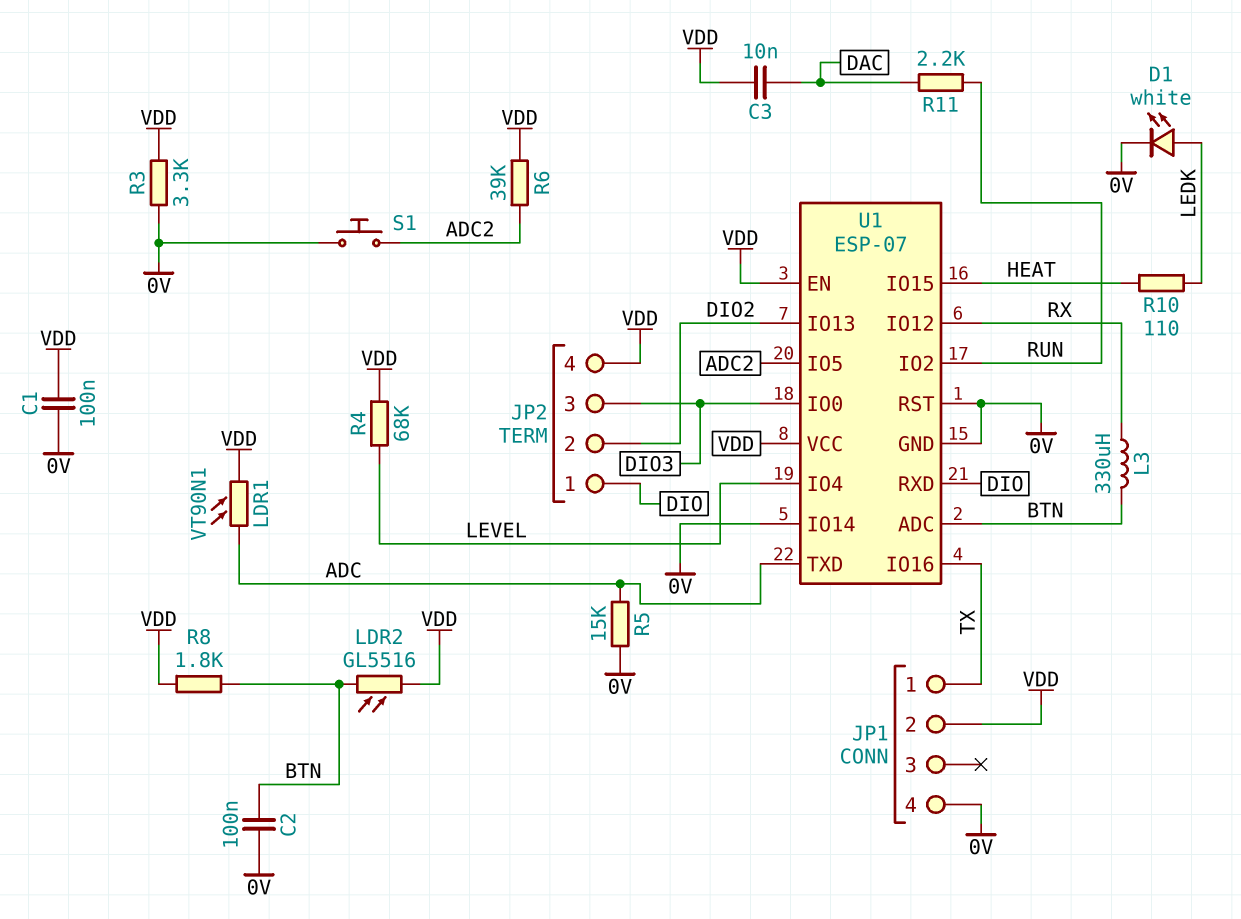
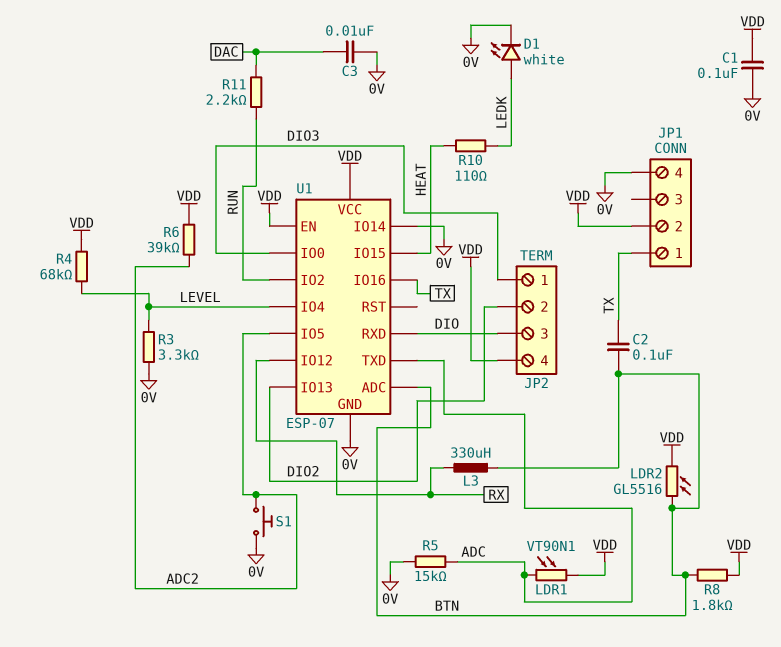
C2: 100nF (0V, BTN) -> 100nF (BTN, TX)
C3: 10nF (DAC, VDD) -> 10nF (0V, DAC)
JP2 pin 1: DIO -> DIO3
JP2 pin 3: DIO3 -> DIO
R3: 3.3k (0V, VDD) -> 3.3k (0V, LEVEL)
U1 pin RST: 0V -> none

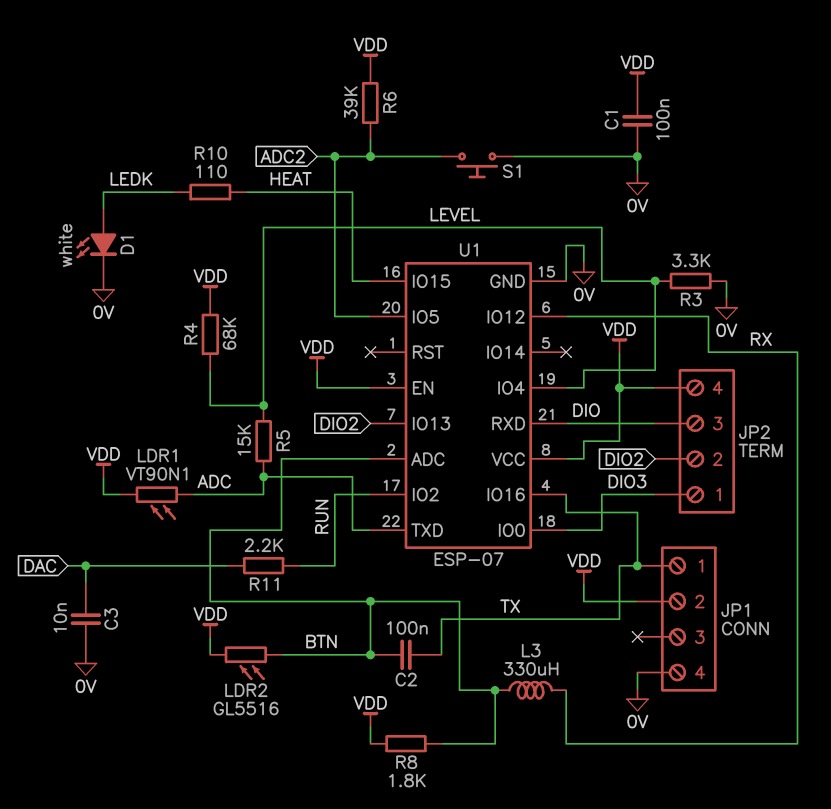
R5: 15k (0V, ADC) -> 15k (ADC, LEVEL)
U1 pin IO14: 0V -> none

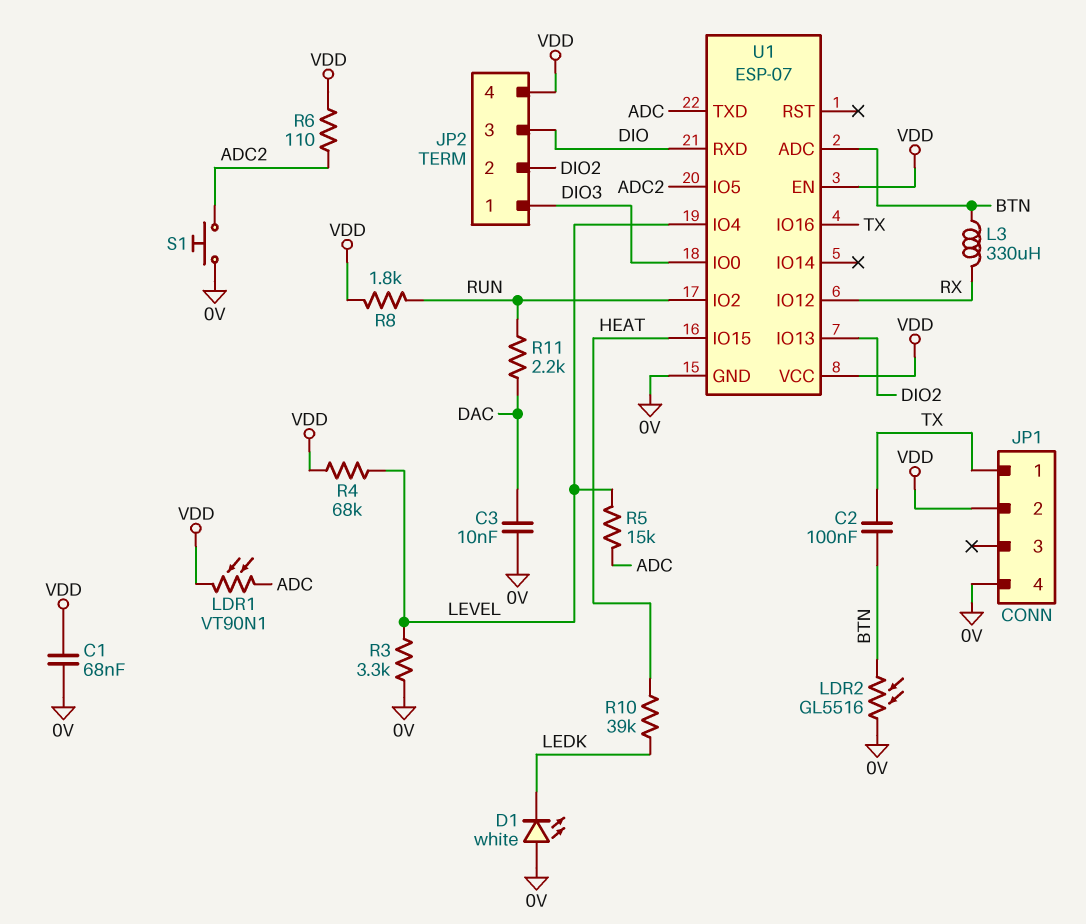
C1: 100nF (0V, VDD) -> 68nF (0V, VDD)
D1: LED white (A LEDK, K 0V) -> LED white (A 0V, K LEDK)
LDR2: GL5516 (BTN, VDD) -> GL5516 (0V, BTN)
R6: 39k (ADC2, VDD) -> 110 (ADC2, VDD)
R8: 1.8k (BTN, VDD) -> 1.8k (RUN, VDD)
R10: 110 (HEAT, LEDK) -> 39k (HEAT, LEDK)

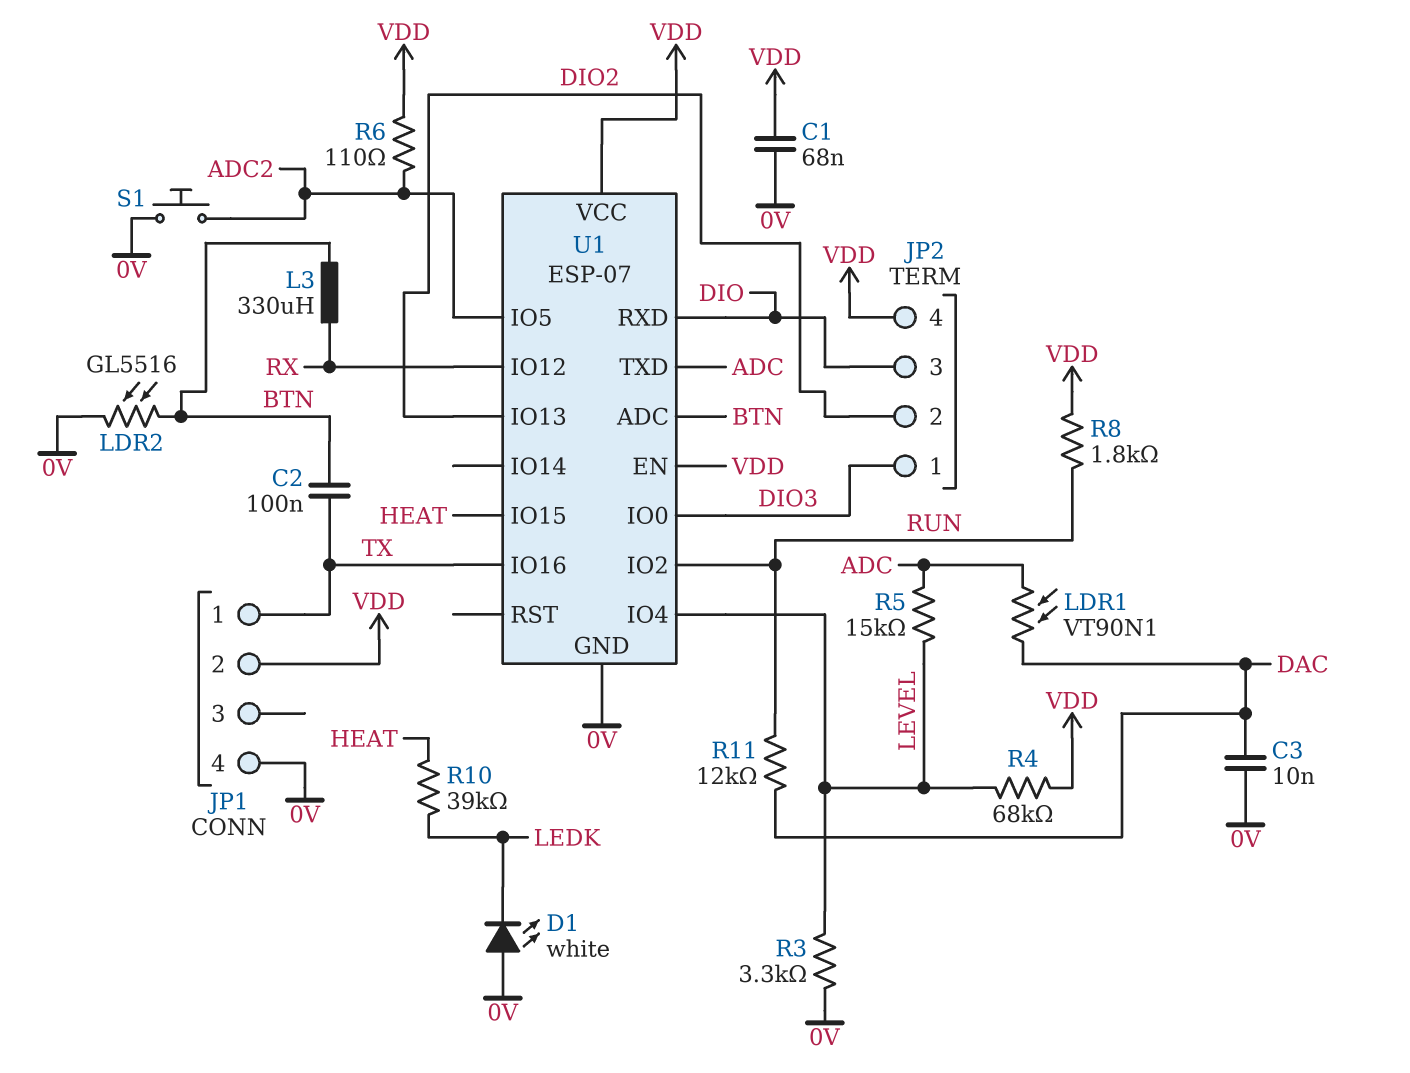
LDR1: VT90N1 (ADC, VDD) -> VT90N1 (ADC, DAC)
R11: 2.2k (DAC, RUN) -> 12k (DAC, RUN)

